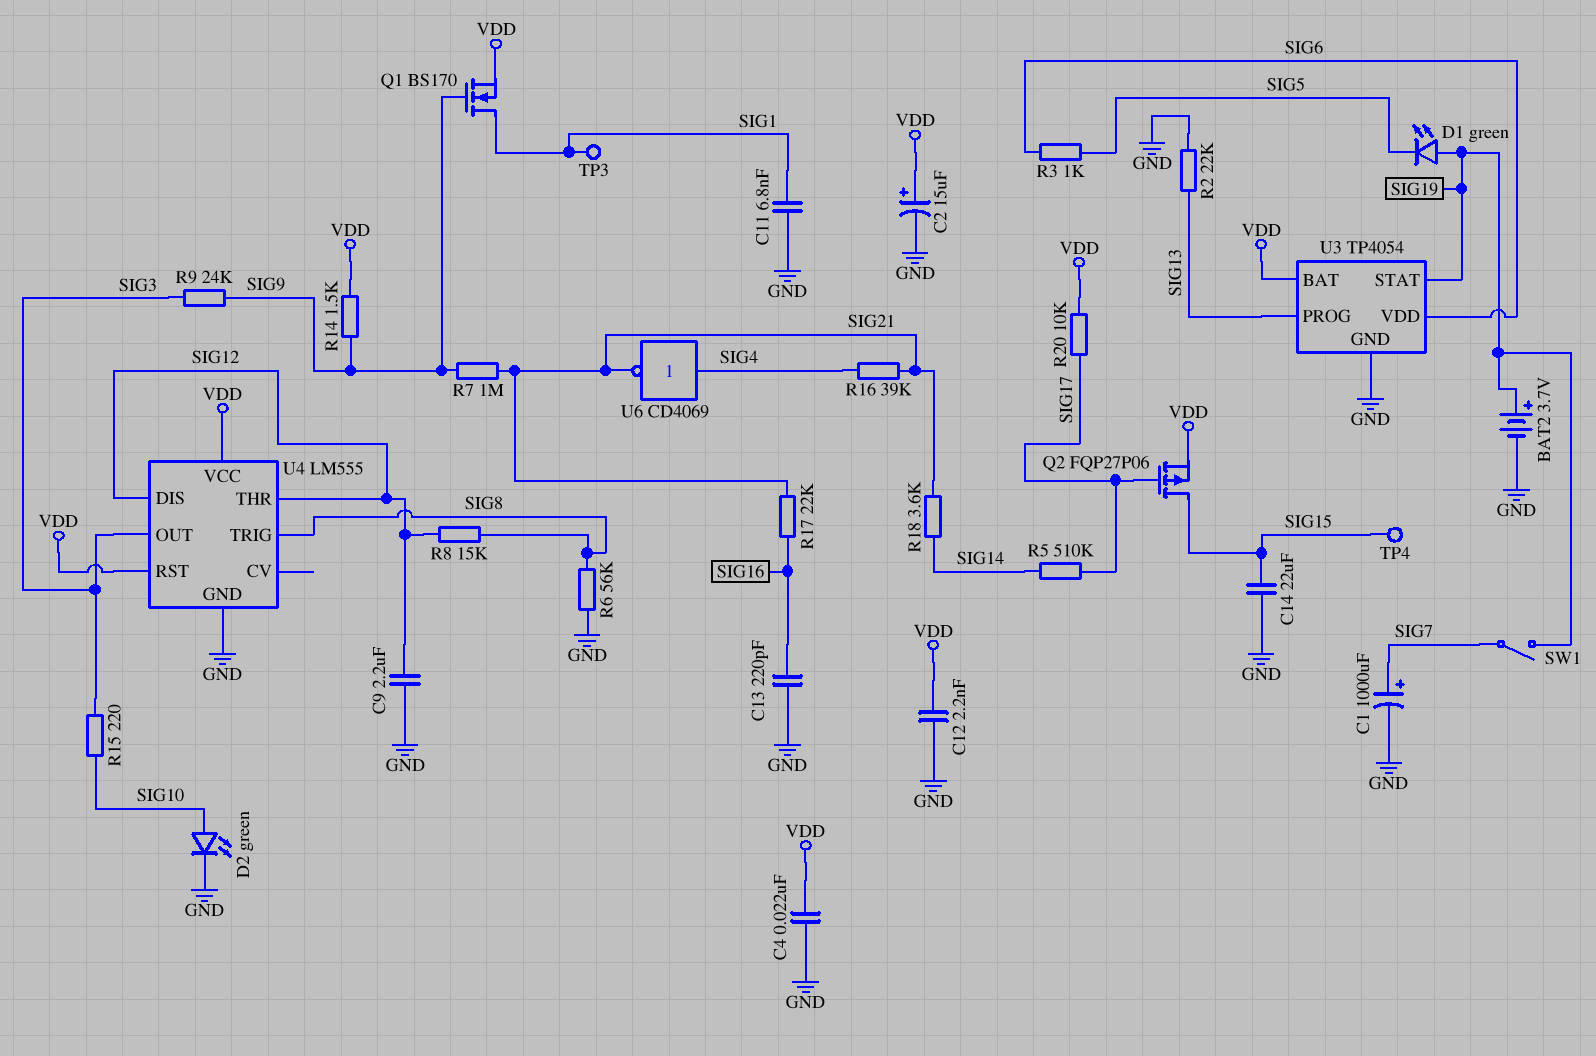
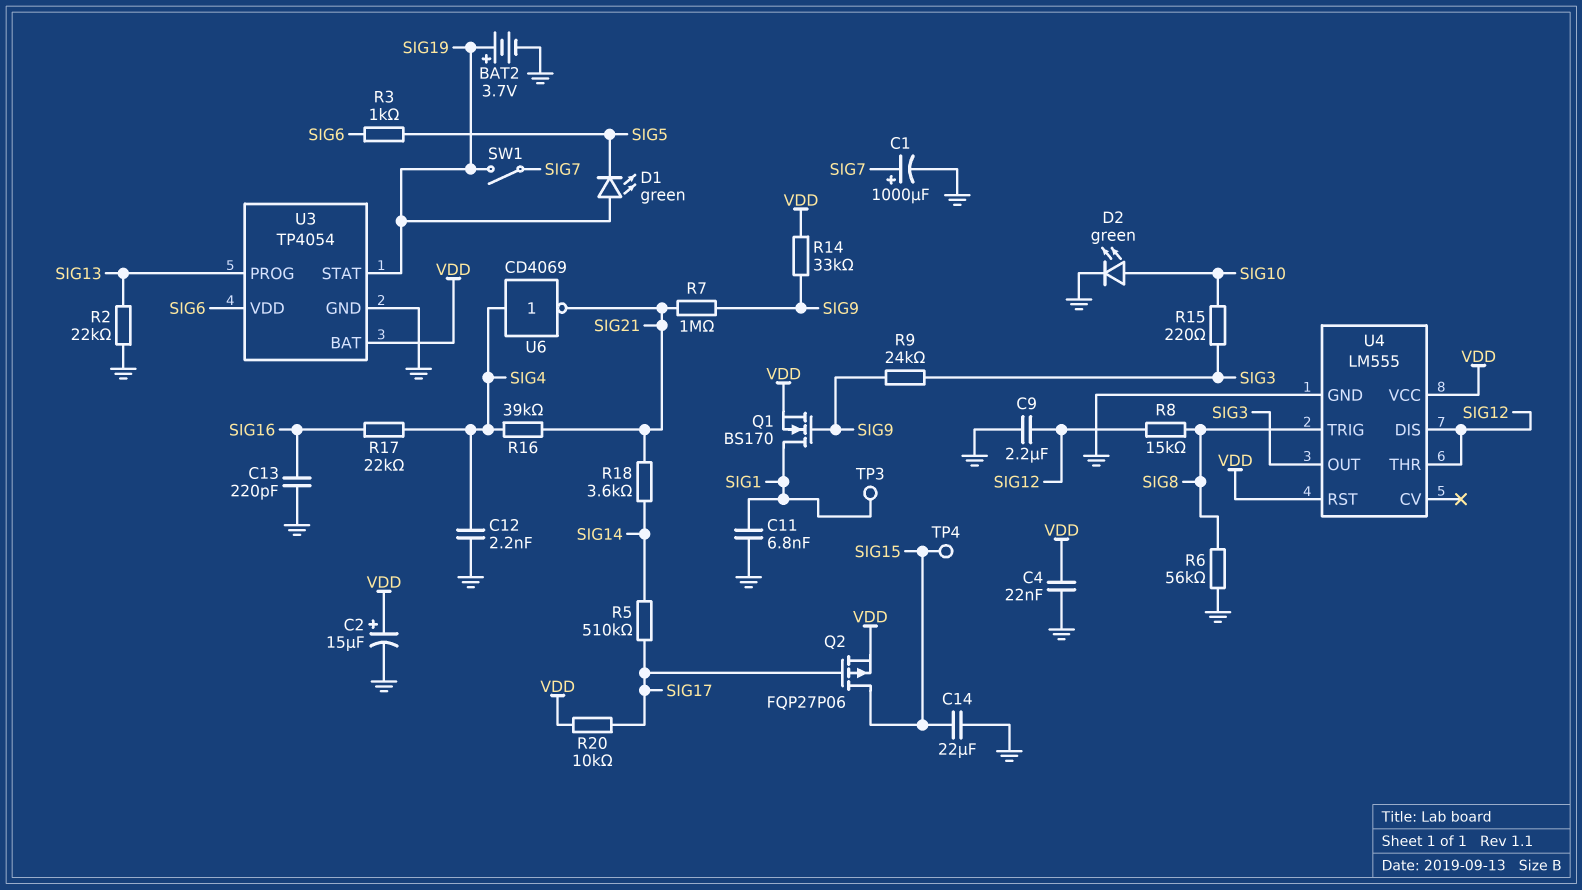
C12: 2.2nF (GND, VDD) -> 2.2nF (GND, SIG4)
R14: 1.5k (SIG9, VDD) -> 33k (SIG9, VDD)
R17: 22k (SIG16, SIG21) -> 22k (SIG4, SIG16)

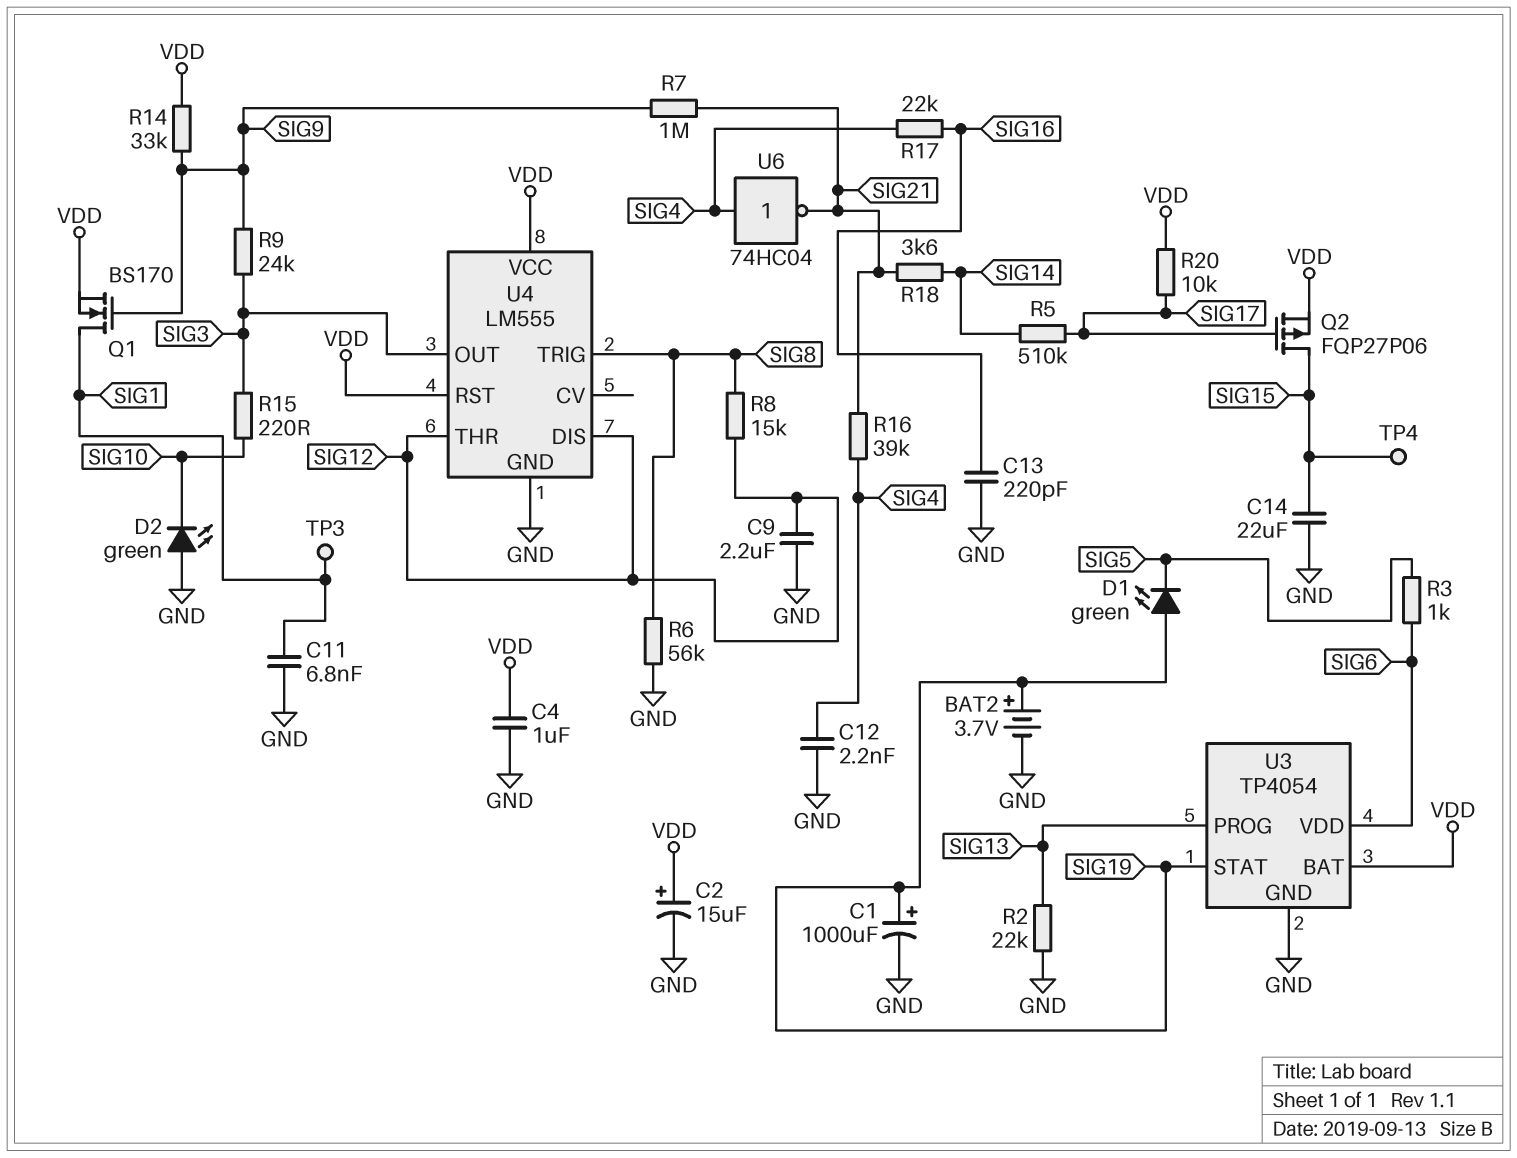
C1: 1000uF (plus SIG7, minus GND) -> 1000uF (plus SIG19, minus GND)
C4: 22nF (GND, VDD) -> 1uF (GND, VDD)
D2: LED green (A SIG10, K GND) -> LED green (A GND, K SIG10)
SW1: switch (SIG7, SIG19) -> none
U6: NOT CD4069 (in SIG4, out SIG21) -> NOT 74HC04 (in SIG4, out SIG21)

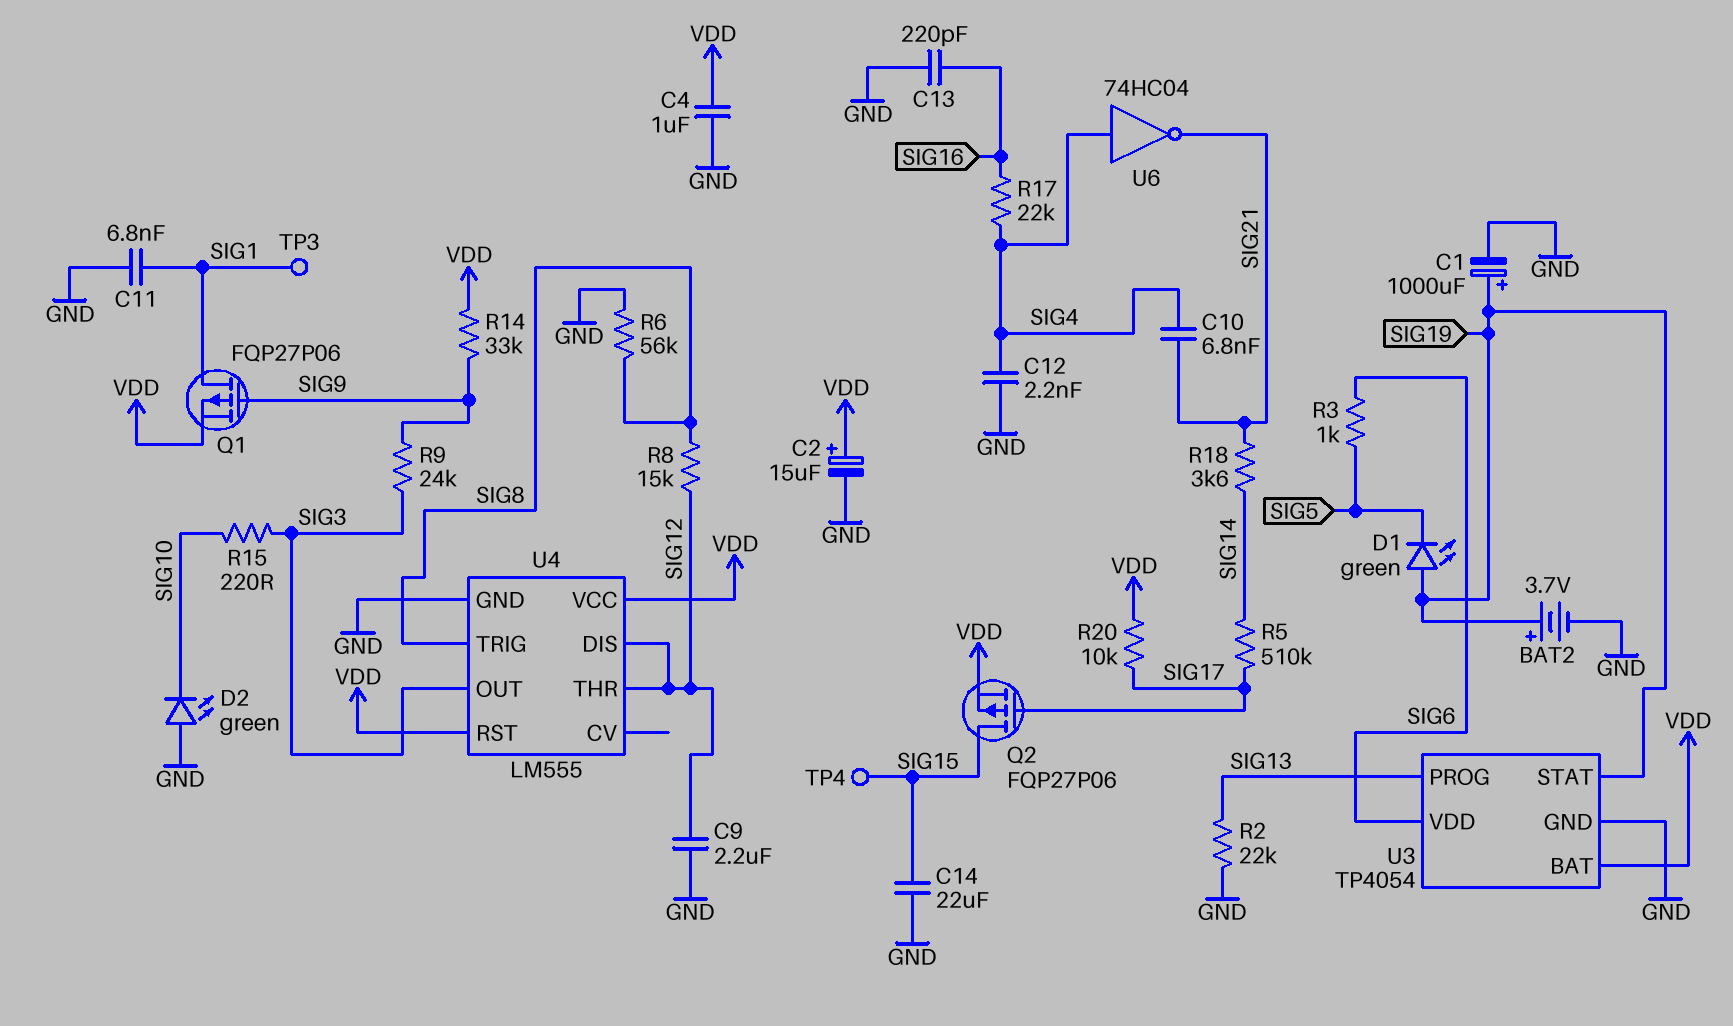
C10: none -> 6.8nF (SIG4, SIG21)
Q1: NMOS BS170 (G SIG9, D SIG1, S VDD) -> PMOS FQP27P06 (G SIG9, D SIG1, S VDD)
R7: 1M (SIG9, SIG21) -> none
R16: 39k (SIG4, SIG21) -> none

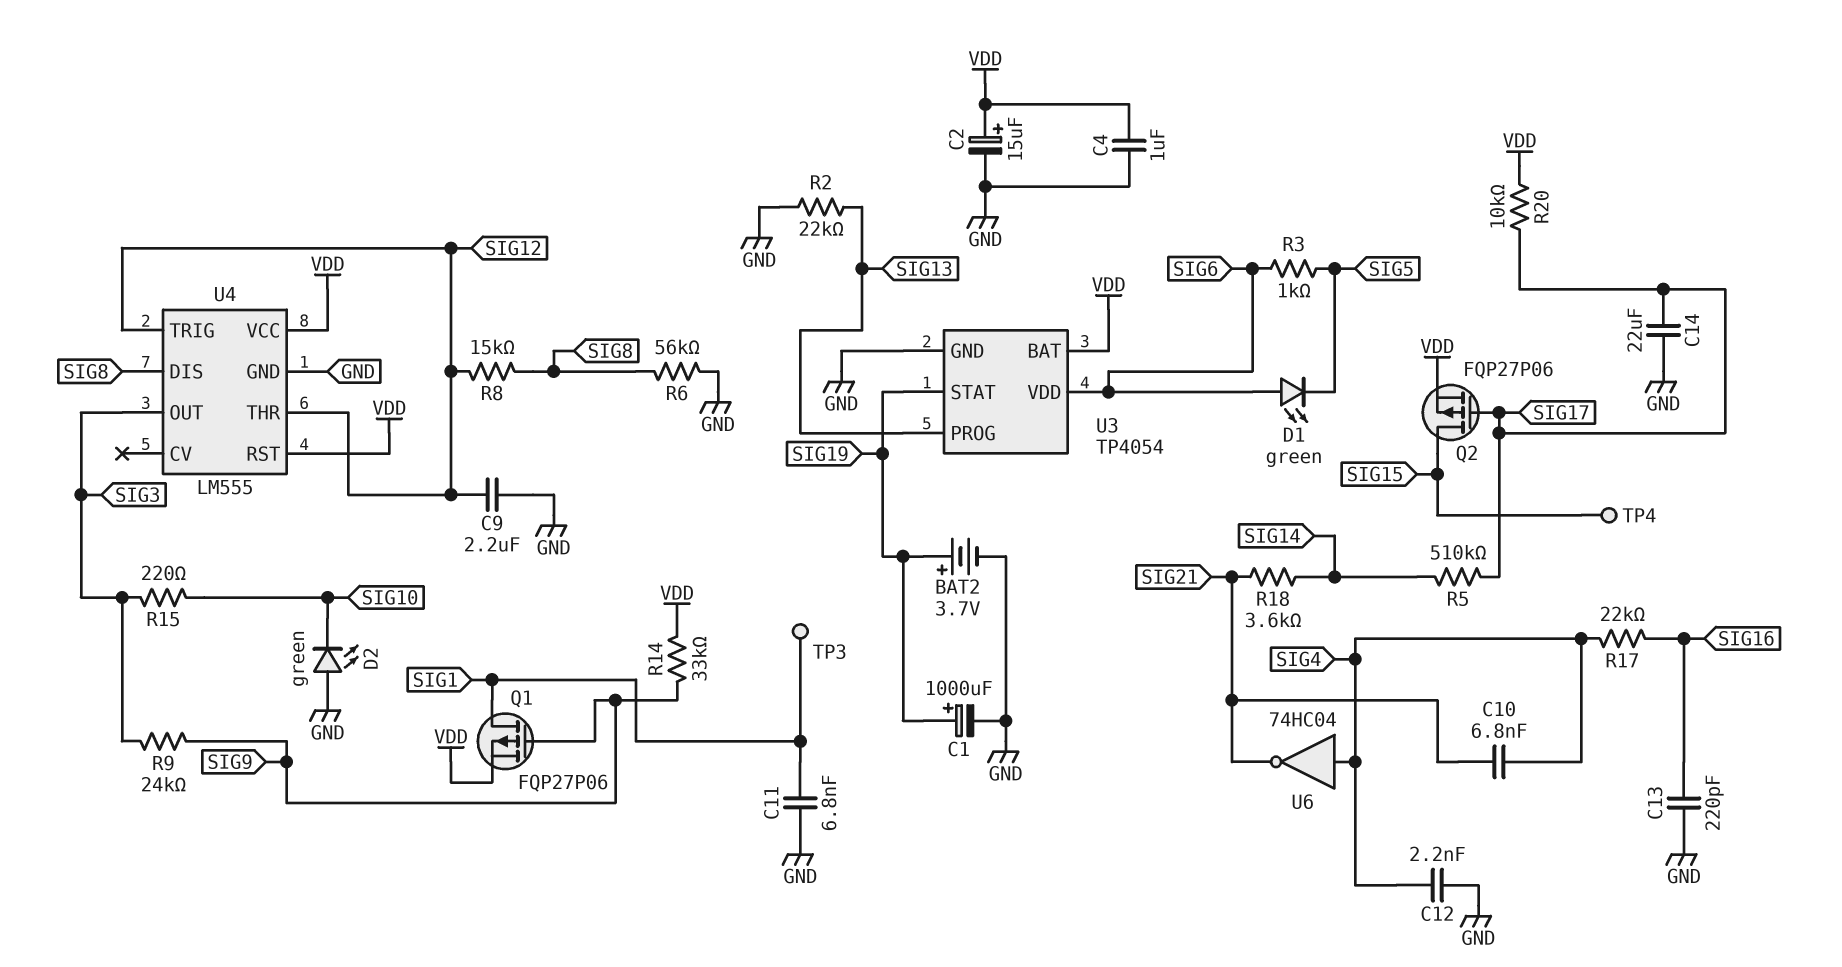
C14: 22uF (GND, SIG15) -> 22uF (GND, SIG17)
D1: LED green (A SIG19, K SIG5) -> LED green (A SIG6, K SIG5)
U4 pin DIS: SIG12 -> SIG8
U4 pin TRIG: SIG8 -> SIG12

